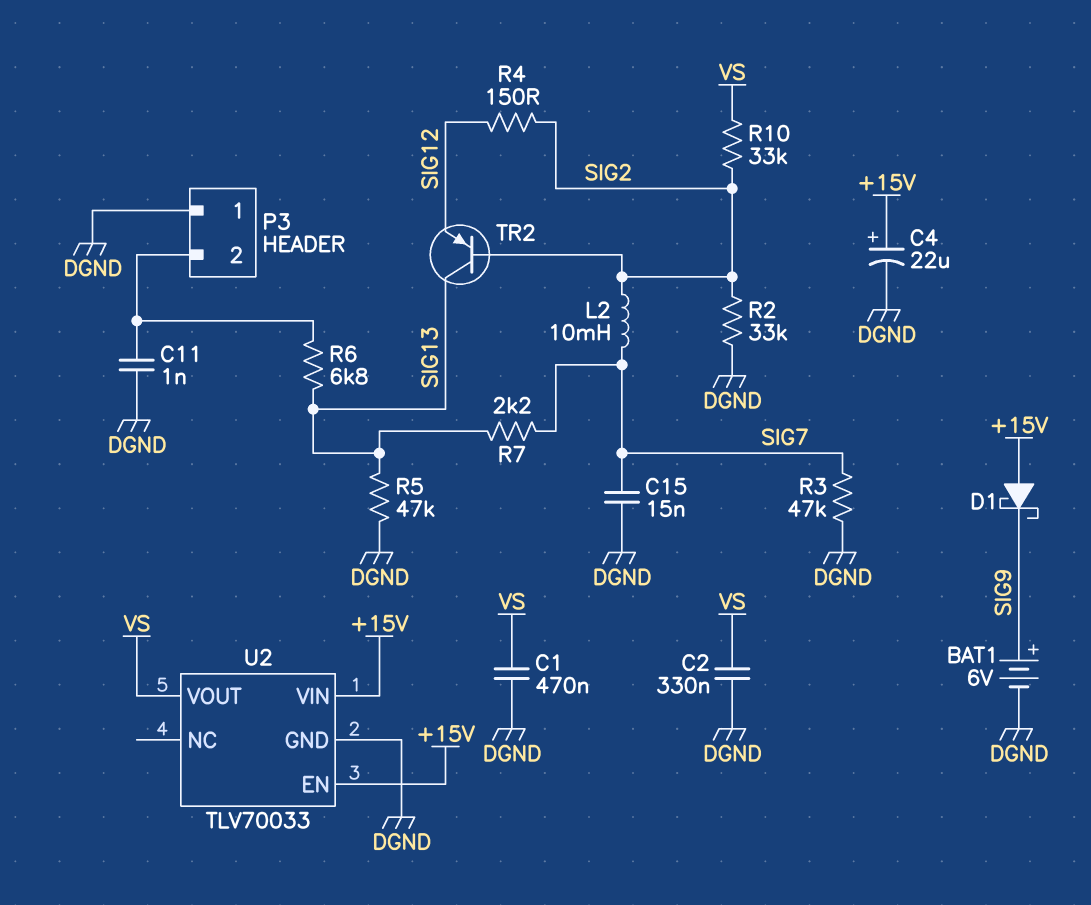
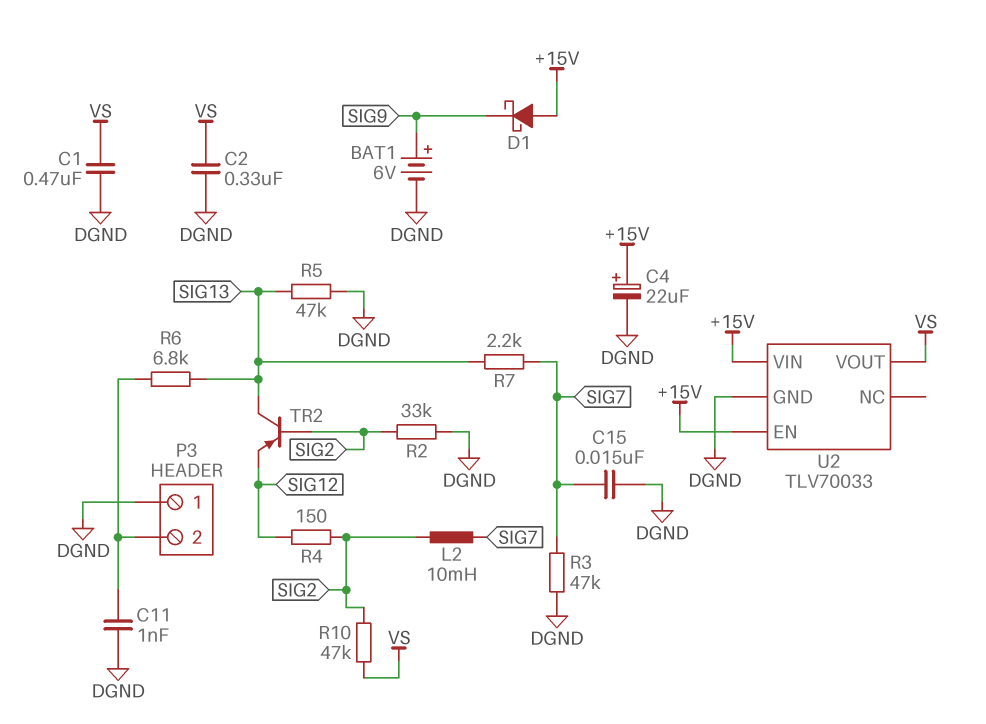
R10: 33k (SIG2, VS) -> 47k (SIG2, VS)

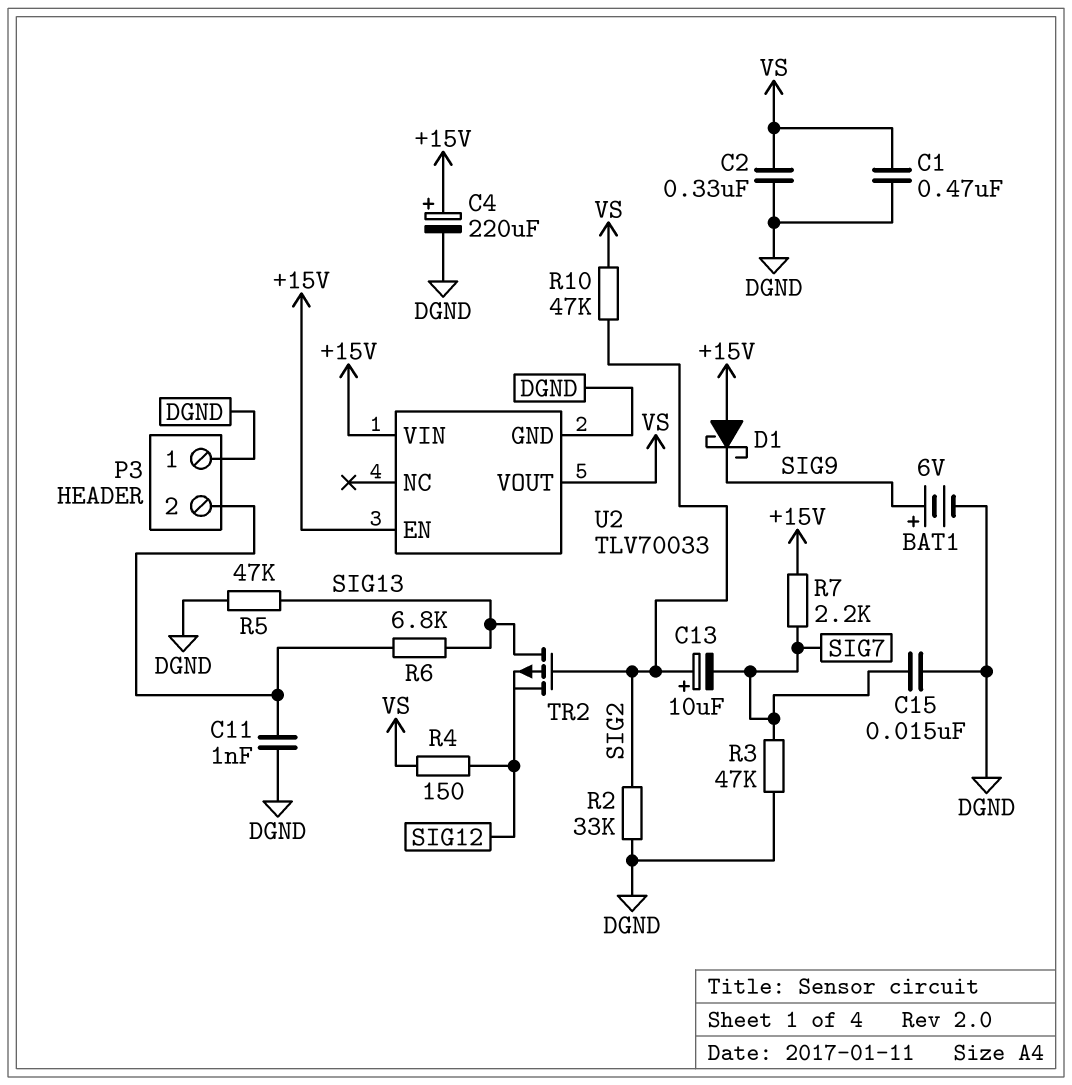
C4: 22uF (plus +15V, minus DGND) -> 220uF (plus +15V, minus DGND)
C13: none -> 10uF (plus SIG2, minus SIG7)
L2: 10mH (SIG2, SIG7) -> none
R4: 150 (SIG2, SIG12) -> 150 (SIG12, VS)
R7: 2.2k (SIG7, SIG13) -> 2.2k (+15V, SIG7)
TR2: PNP (B SIG2, C SIG13, E SIG12) -> PMOS (G SIG2, D SIG13, S SIG12)

